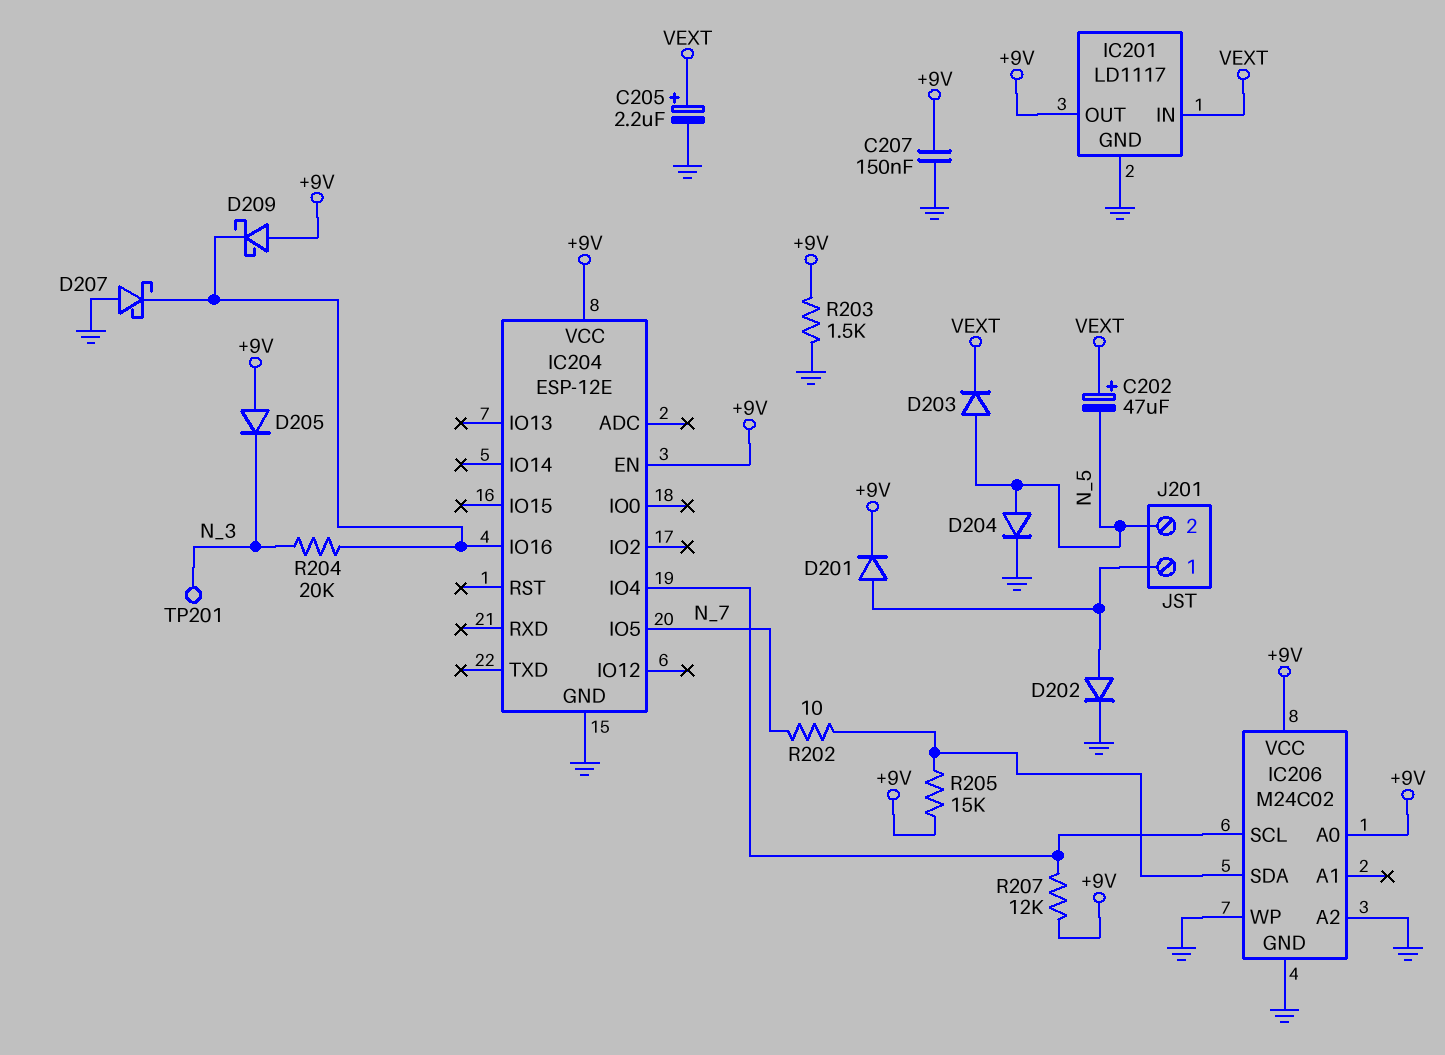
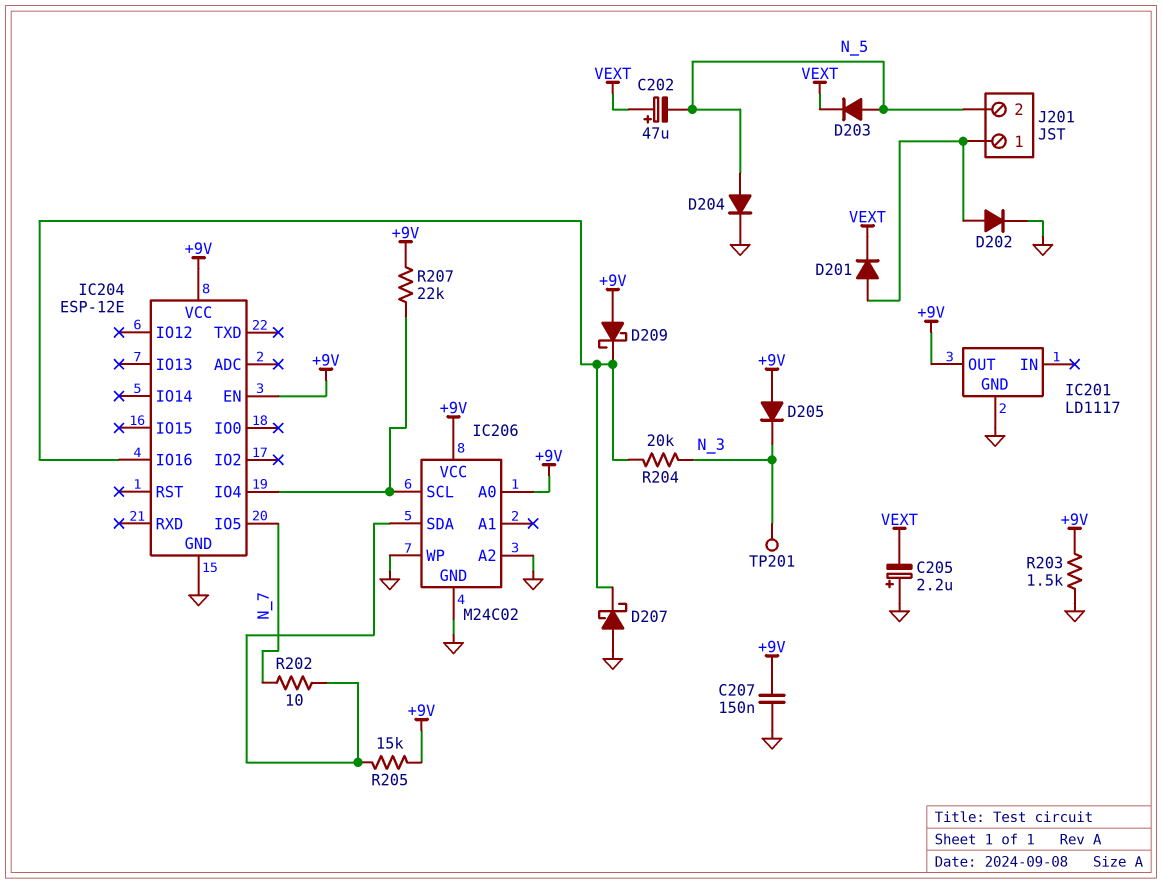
C205: 2.2uF (plus VEXT, minus GND) -> 2.2uF (plus GND, minus VEXT)
D201: diode (A J201/1, K +9V) -> diode (A J201/1, K VEXT)
IC201 pin IN: VEXT -> none
R207: 12k (+9V, IC204/IO4) -> 22k (+9V, IC204/IO4)

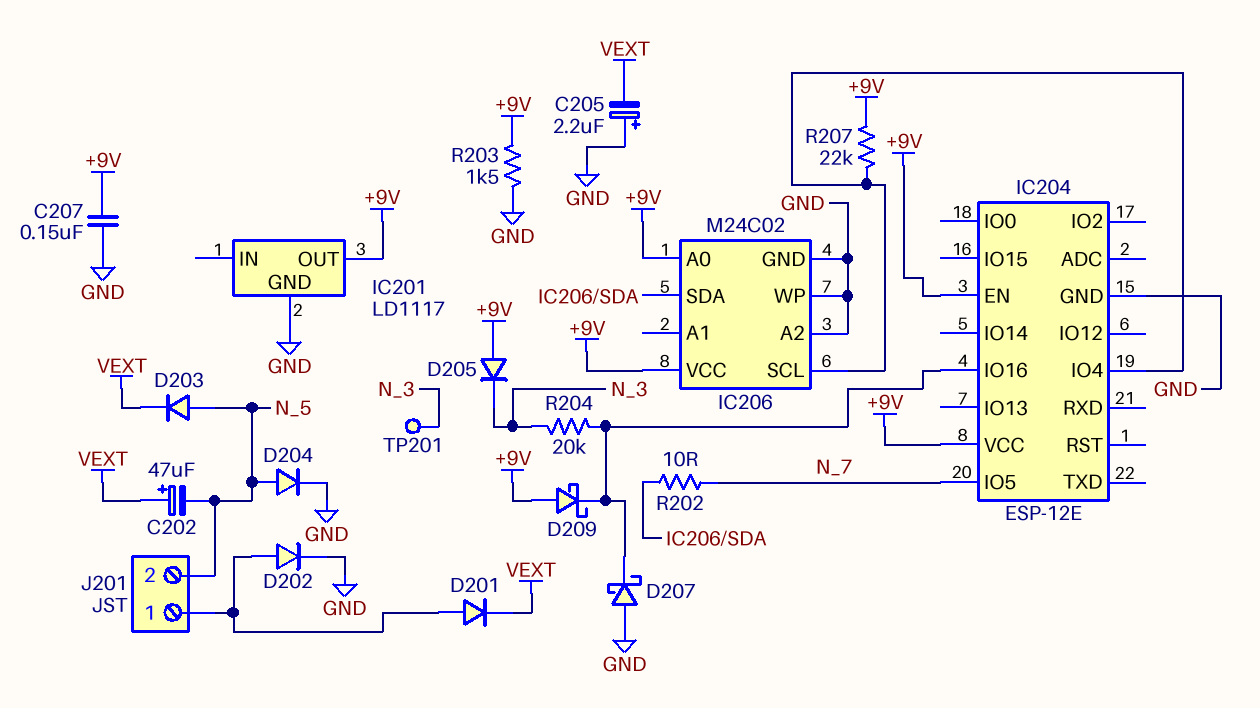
R205: 15k (+9V, IC206/SDA) -> none

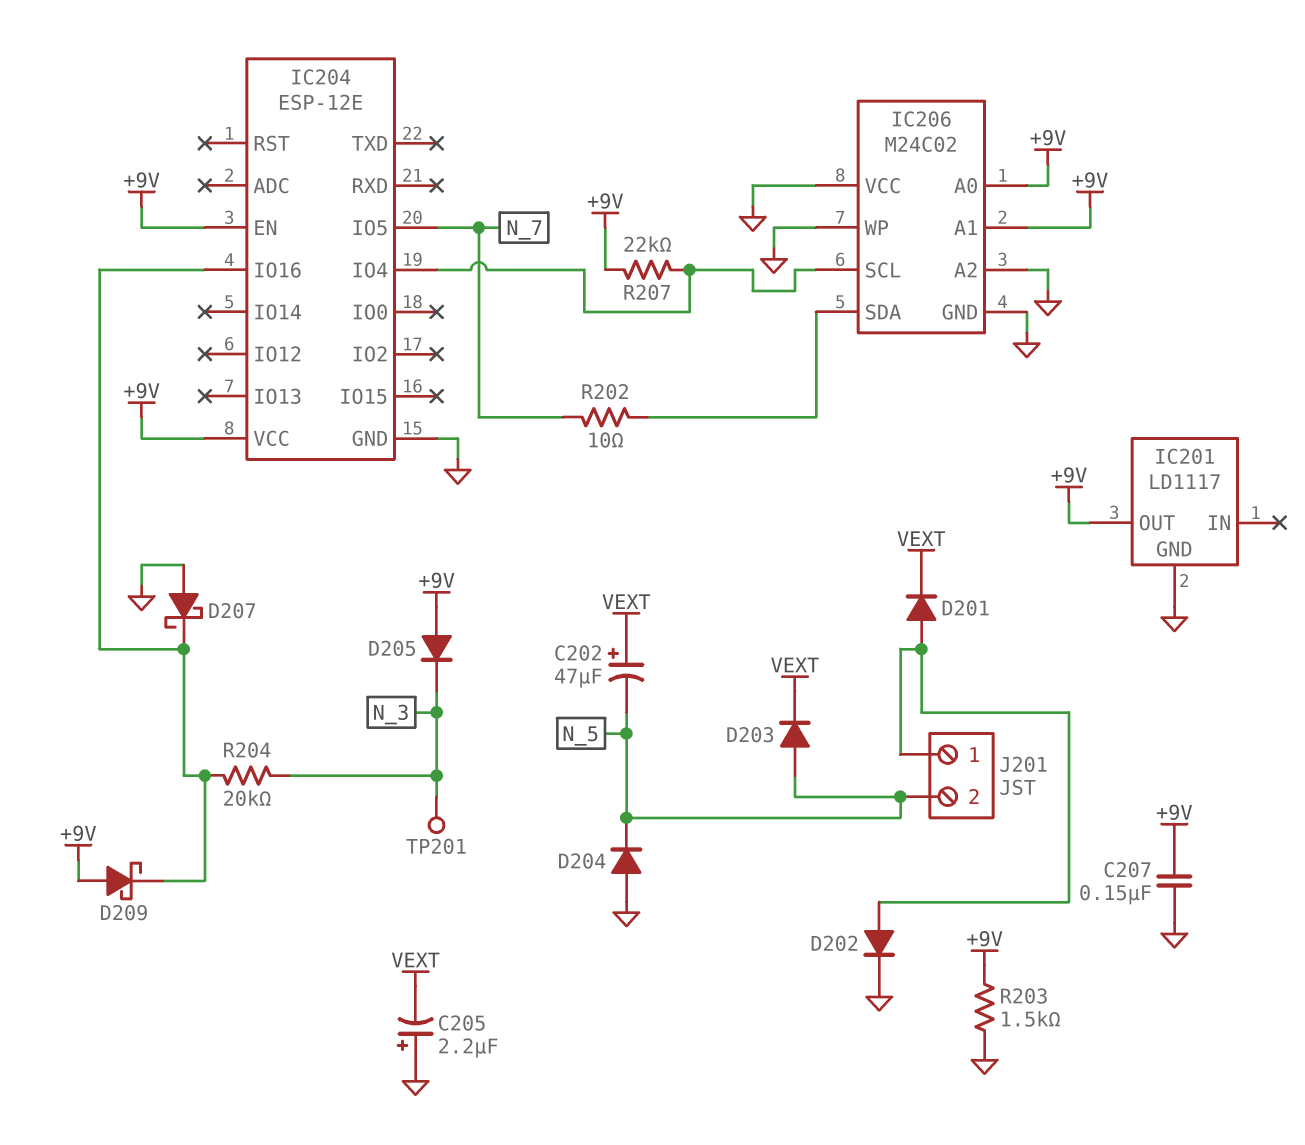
D204: diode (A N_5, K GND) -> diode (A GND, K N_5)
IC206 pin A1: none -> +9V
IC206 pin VCC: +9V -> GND

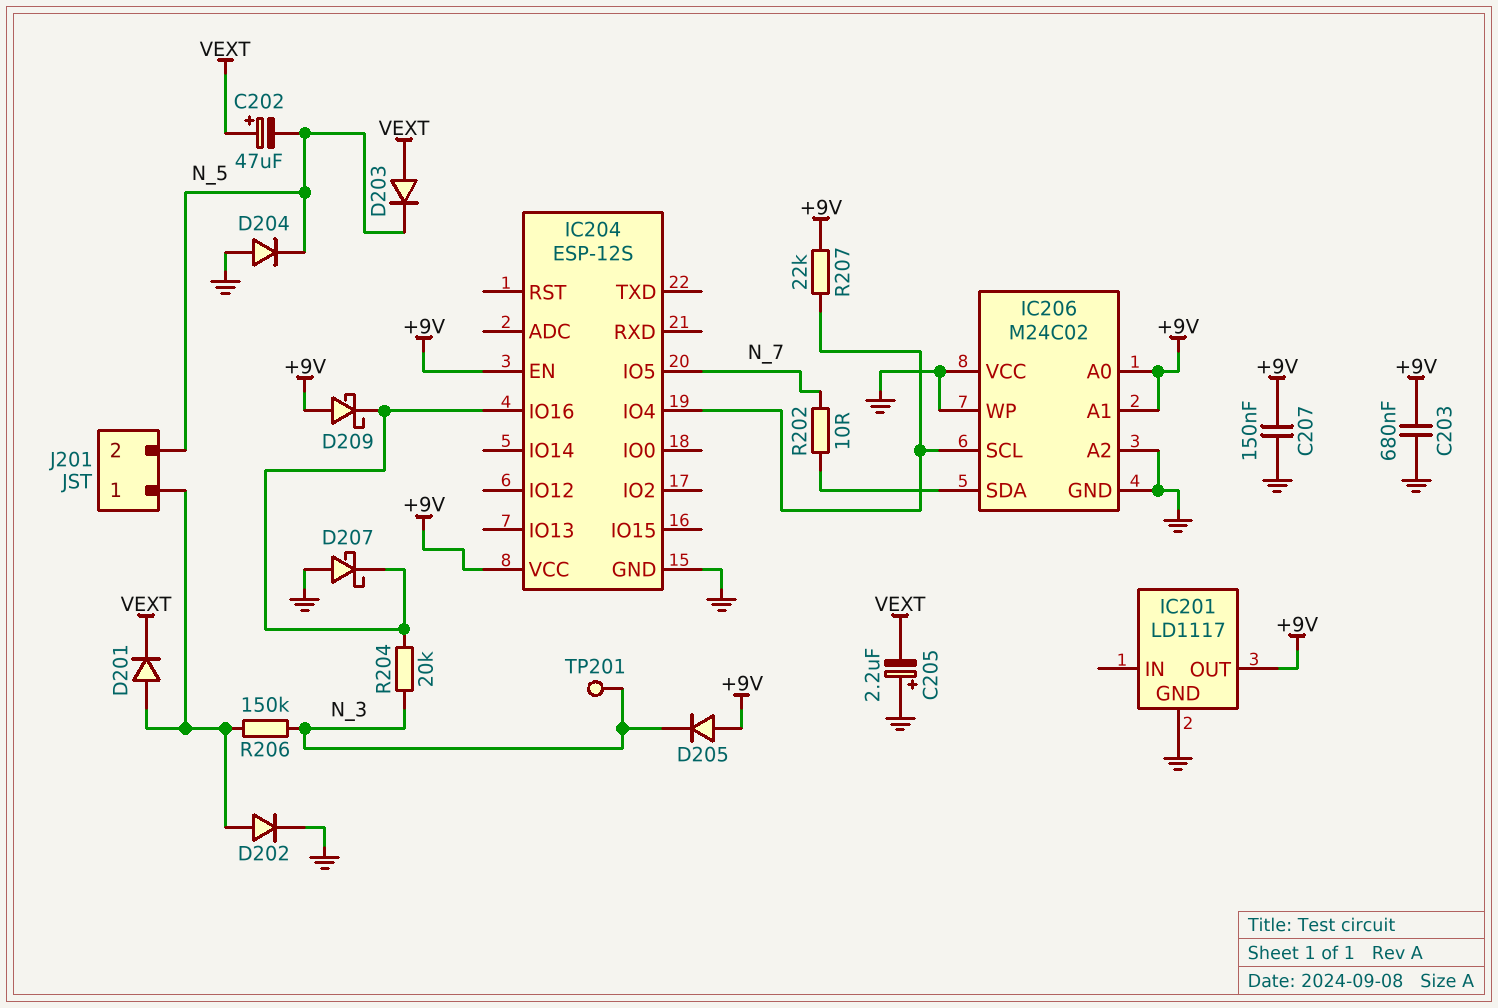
C203: none -> 680nF (+9V, GND)
D203: diode (A N_5, K VEXT) -> diode (A VEXT, K N_5)
IC204: ESP-12E -> ESP-12S
R203: 1.5k (+9V, GND) -> none
R206: none -> 150k (J201/1, N_3)

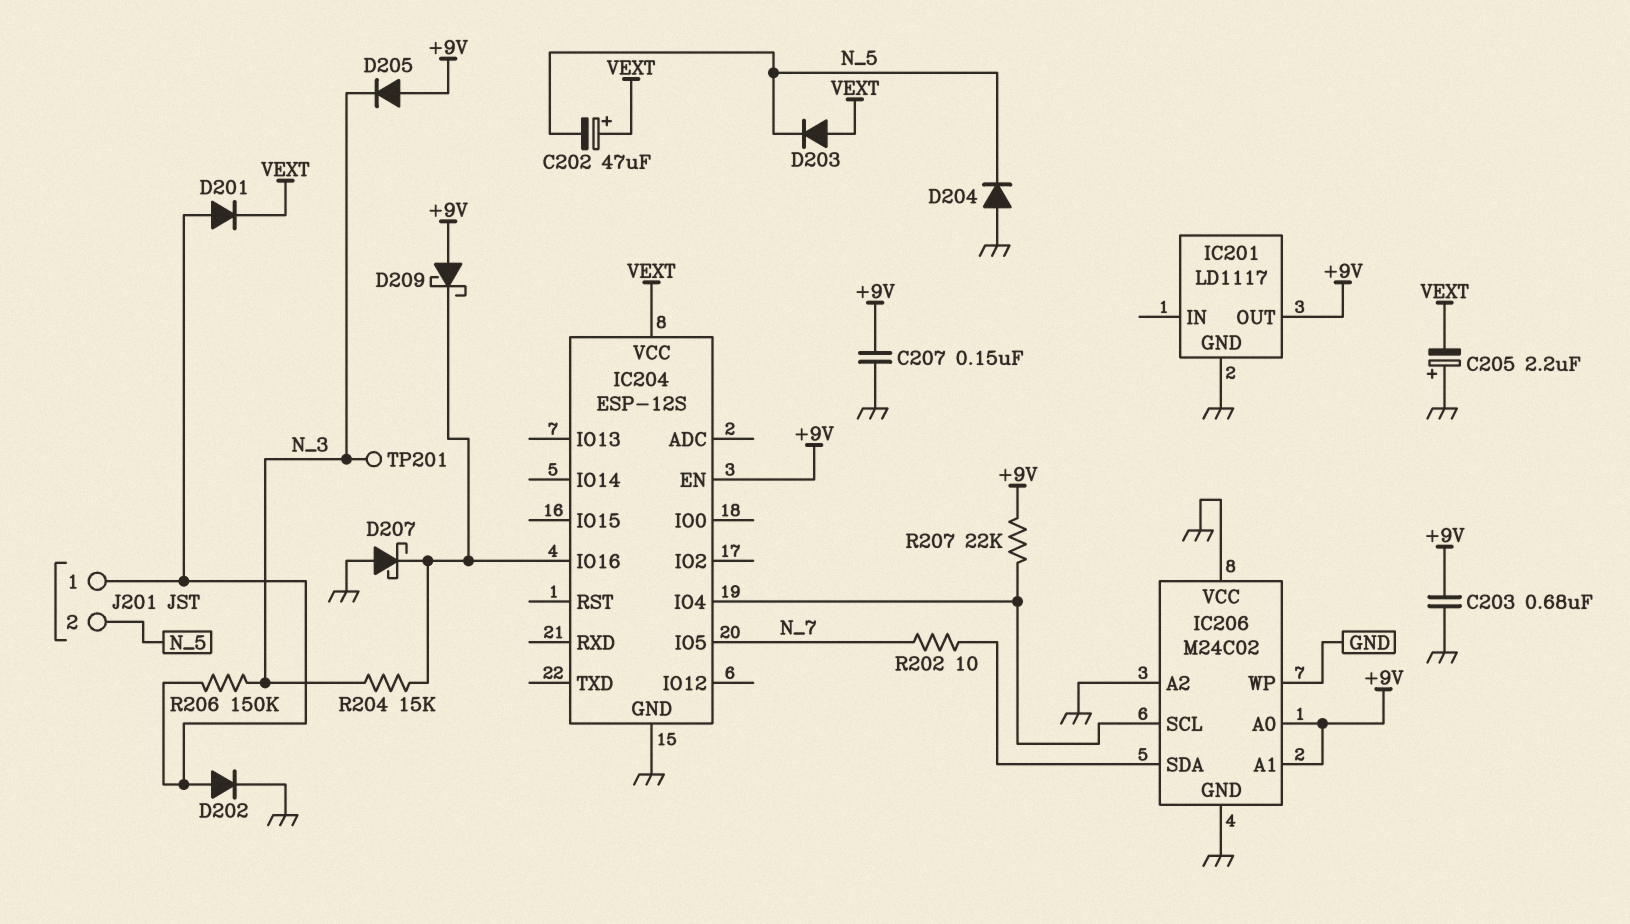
IC204 pin VCC: +9V -> VEXT
R204: 20k (IC204/IO16, N_3) -> 15k (IC204/IO16, N_3)

